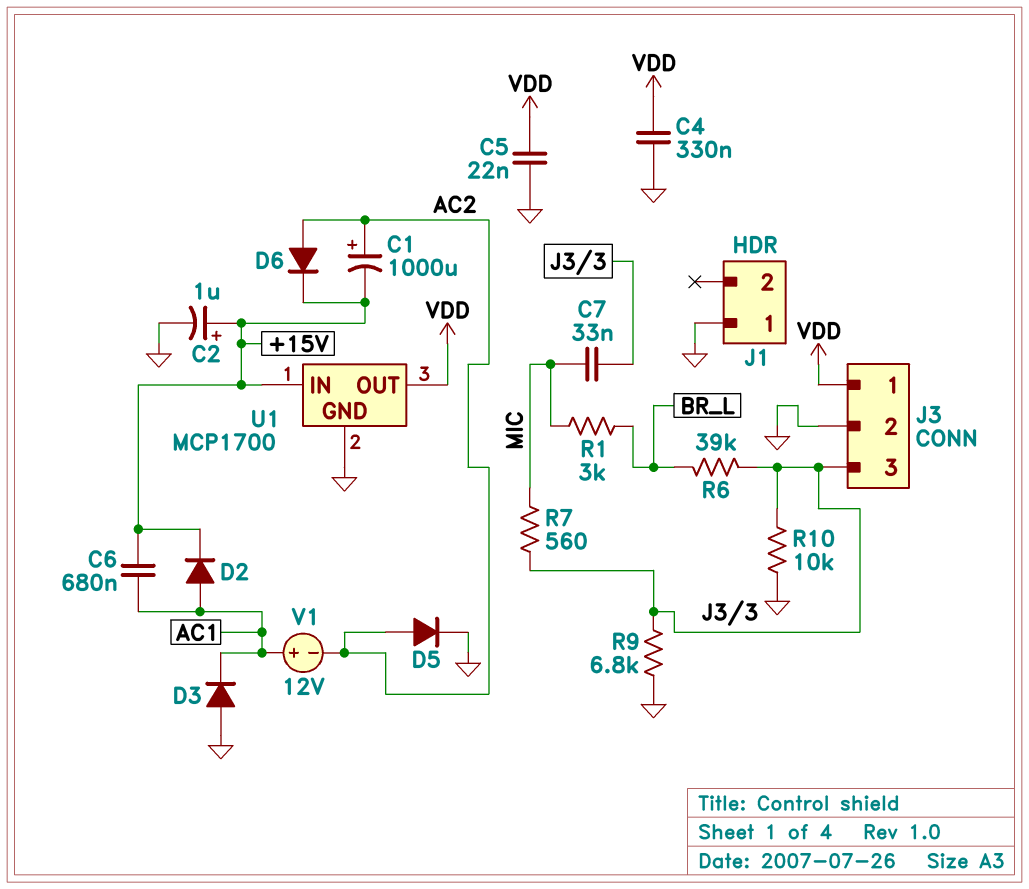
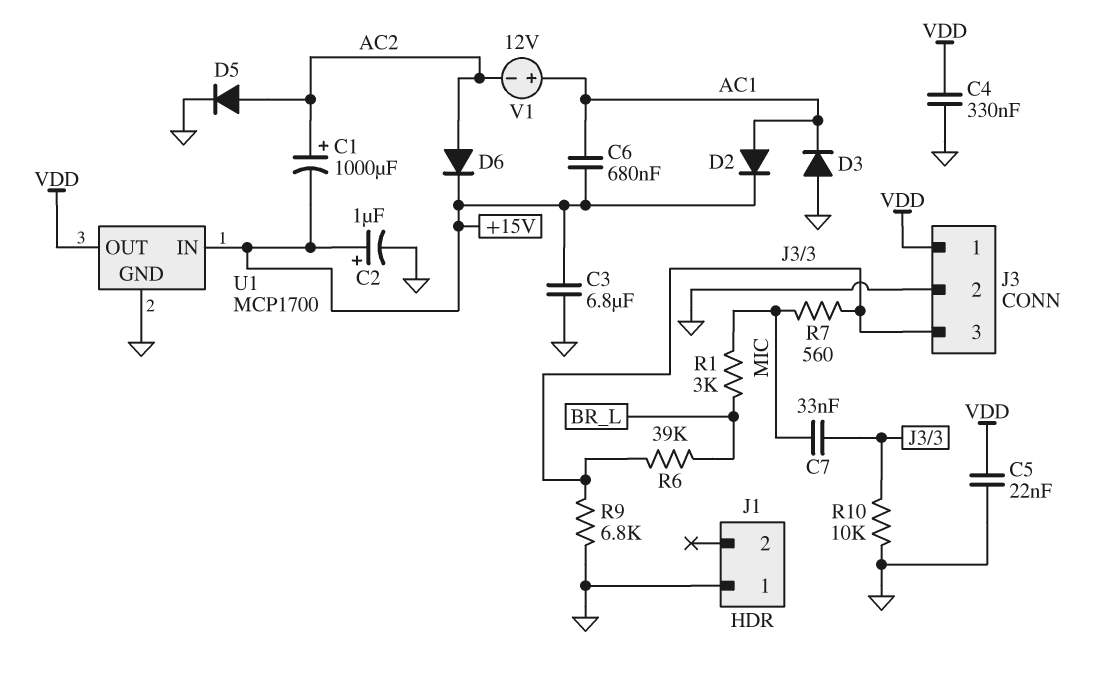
C3: none -> 6.8uF (+15V, GND)

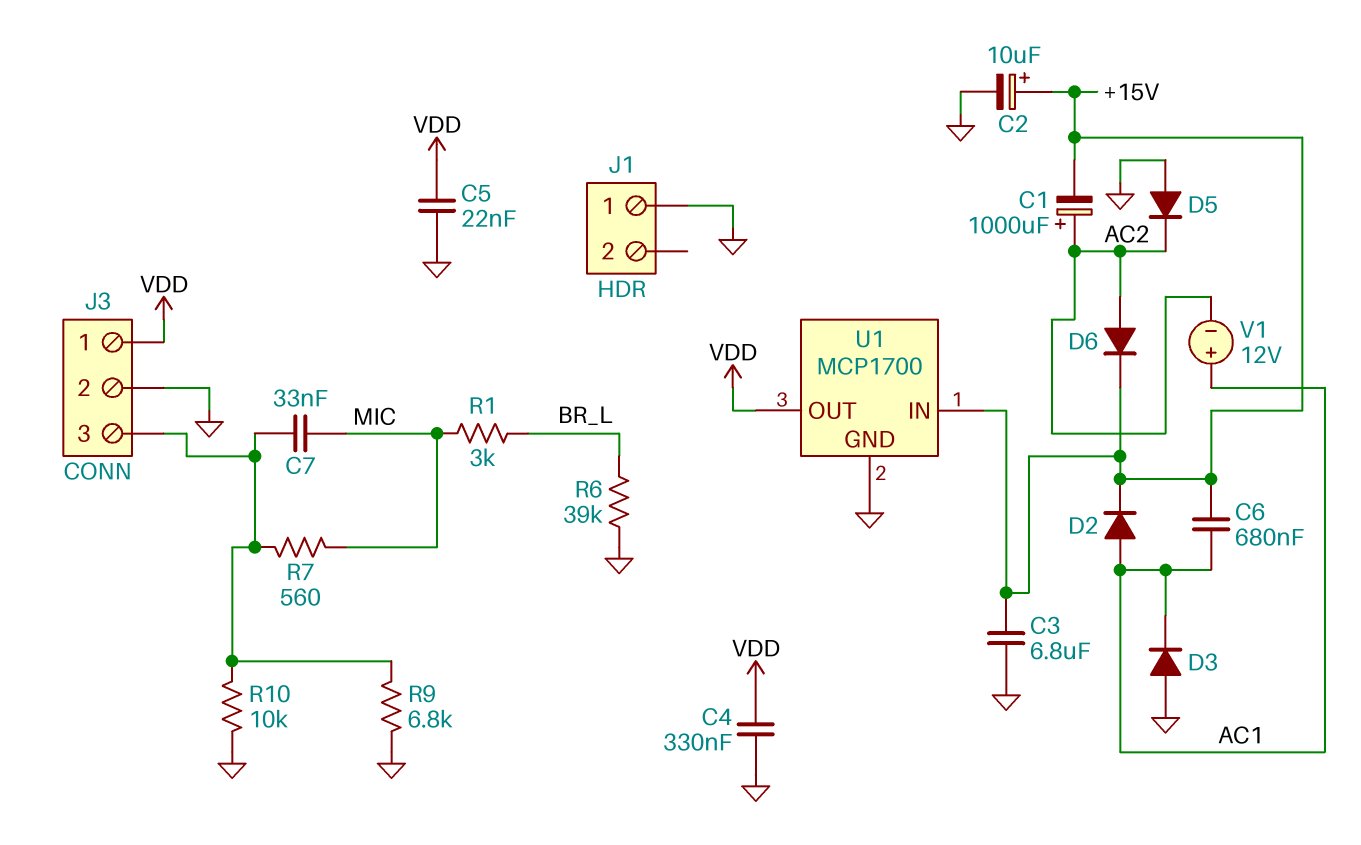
C2: 1uF (plus +15V, minus GND) -> 10uF (plus +15V, minus GND)
D5: diode (A AC2, K GND) -> diode (A GND, K AC2)
R6: 39k (BR_L, J3/3) -> 39k (BR_L, GND)

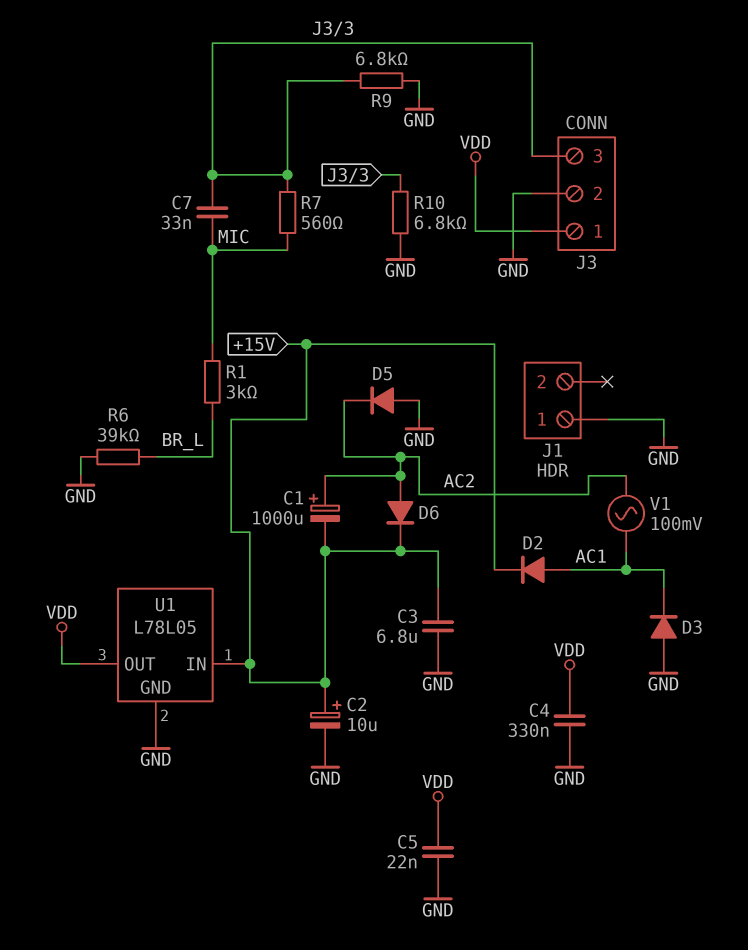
C6: 680nF (+15V, AC1) -> none
R10: 10k (GND, J3/3) -> 6.8k (GND, J3/3)
U1: MCP1700 -> L78L05
V1: 12V (plus AC1, minus AC2) -> AC 100mV (AC1, AC2)

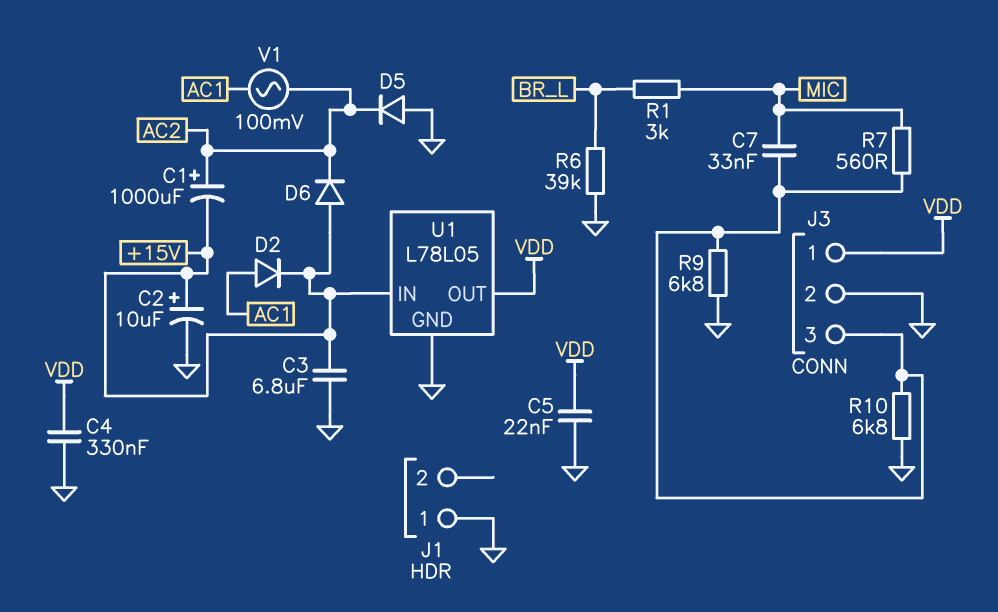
D3: diode (A GND, K AC1) -> none
D6: diode (A AC2, K +15V) -> diode (A +15V, K AC2)

